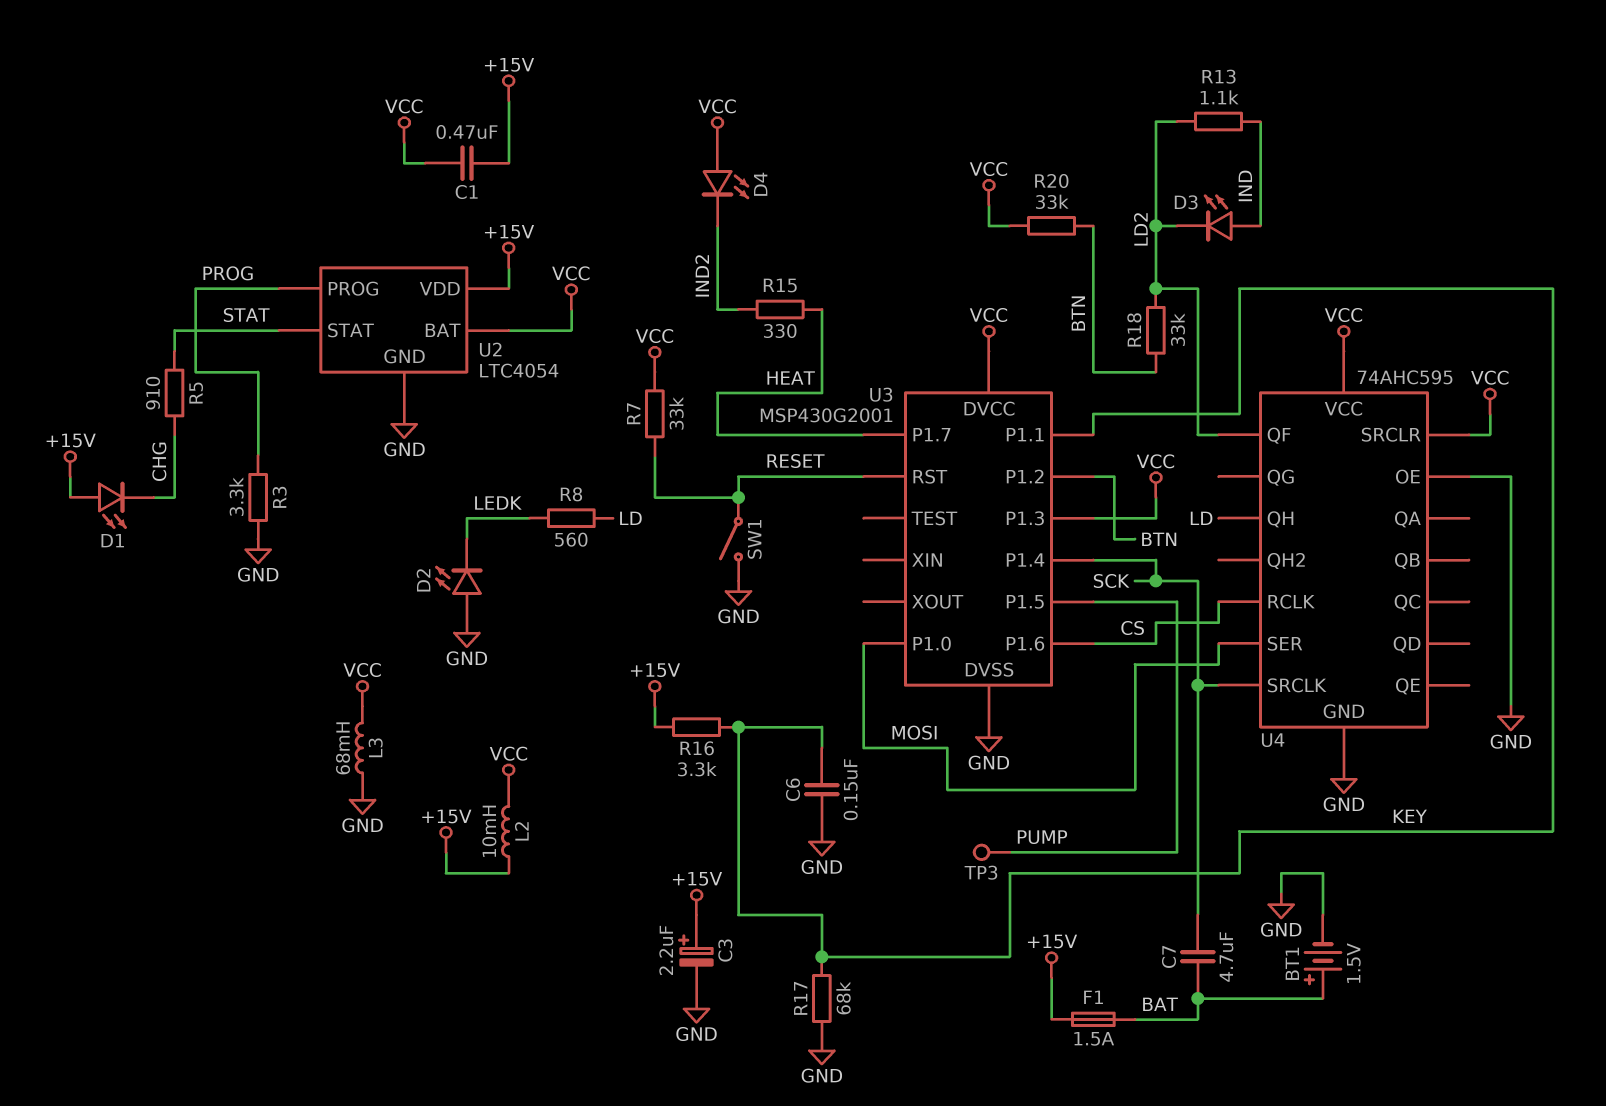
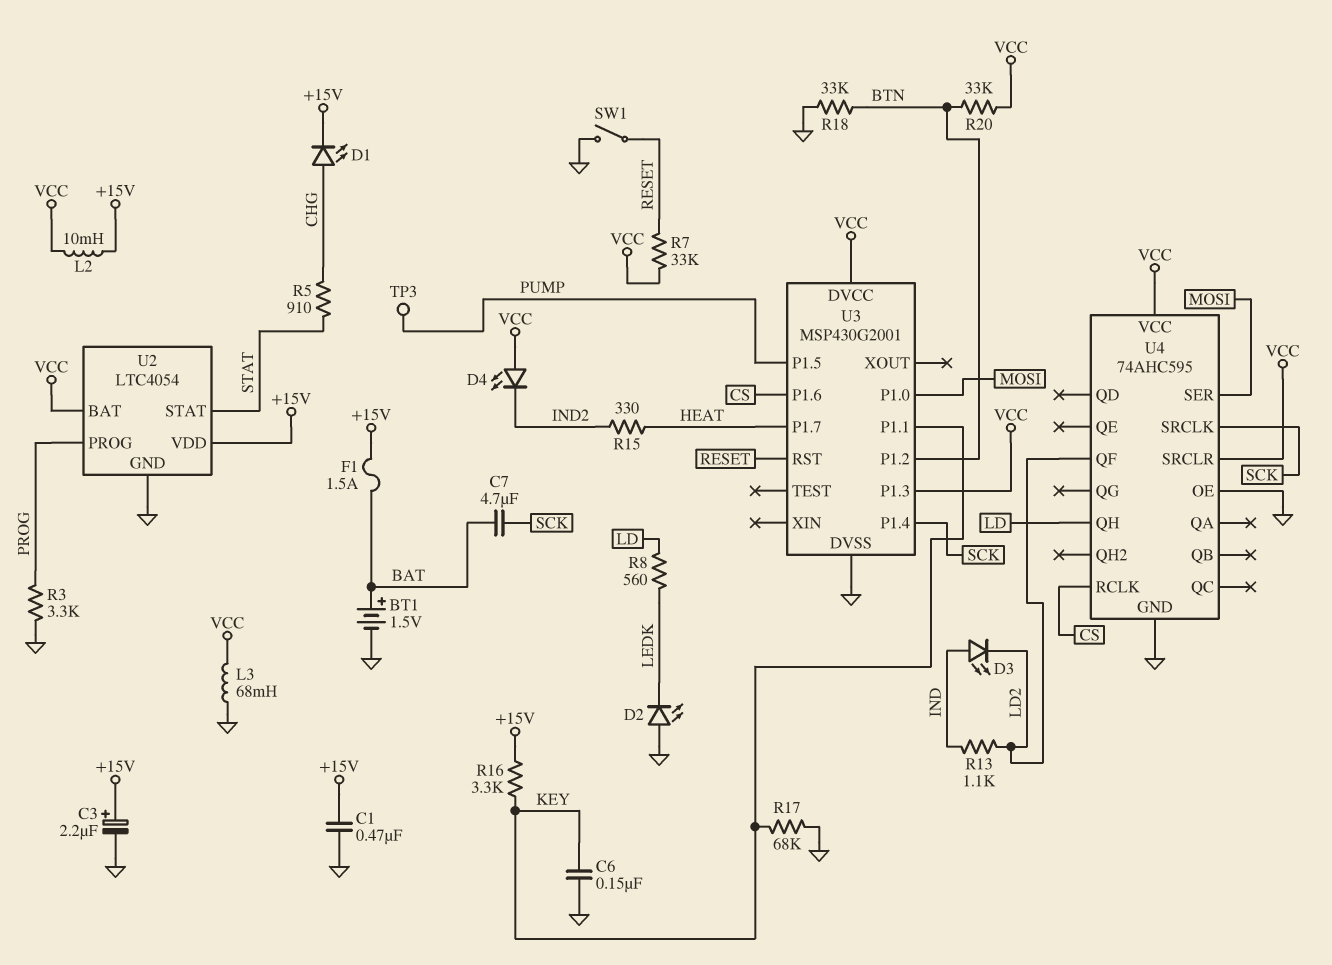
C1: 470nF (+15V, VCC) -> 470nF (+15V, GND)
D1: LED (A +15V, K CHG) -> LED (A CHG, K +15V)
R18: 33k (BTN, LD2) -> 33k (BTN, GND)

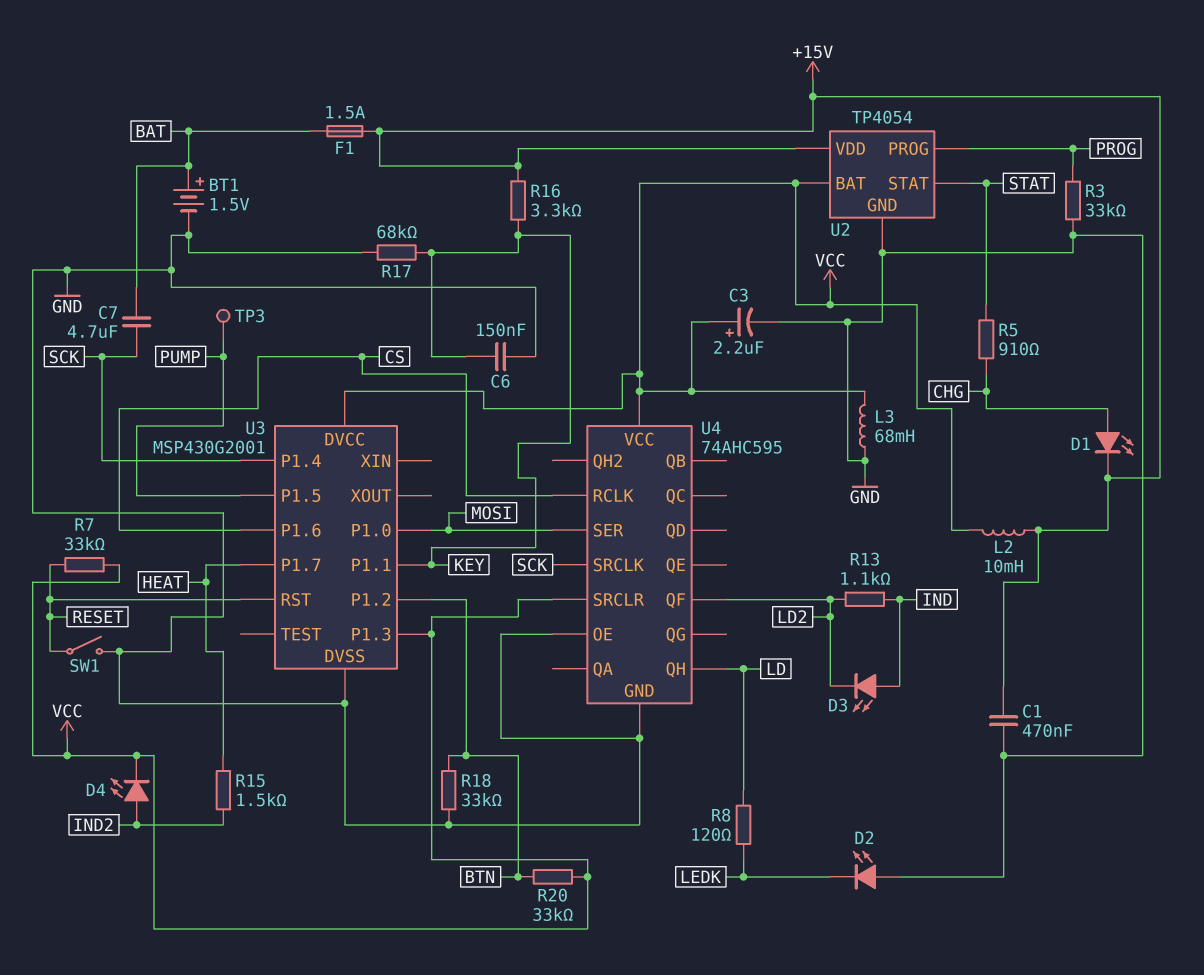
C3: 2.2uF (plus +15V, minus GND) -> 2.2uF (plus VCC, minus GND)
D4: LED (A VCC, K IND2) -> LED (A IND2, K VCC)
R3: 3.3k (GND, PROG) -> 33k (GND, PROG)
R8: 560 (LD, LEDK) -> 120 (LD, LEDK)
R15: 330 (HEAT, IND2) -> 1.5k (HEAT, IND2)
U2: LTC4054 -> TP4054

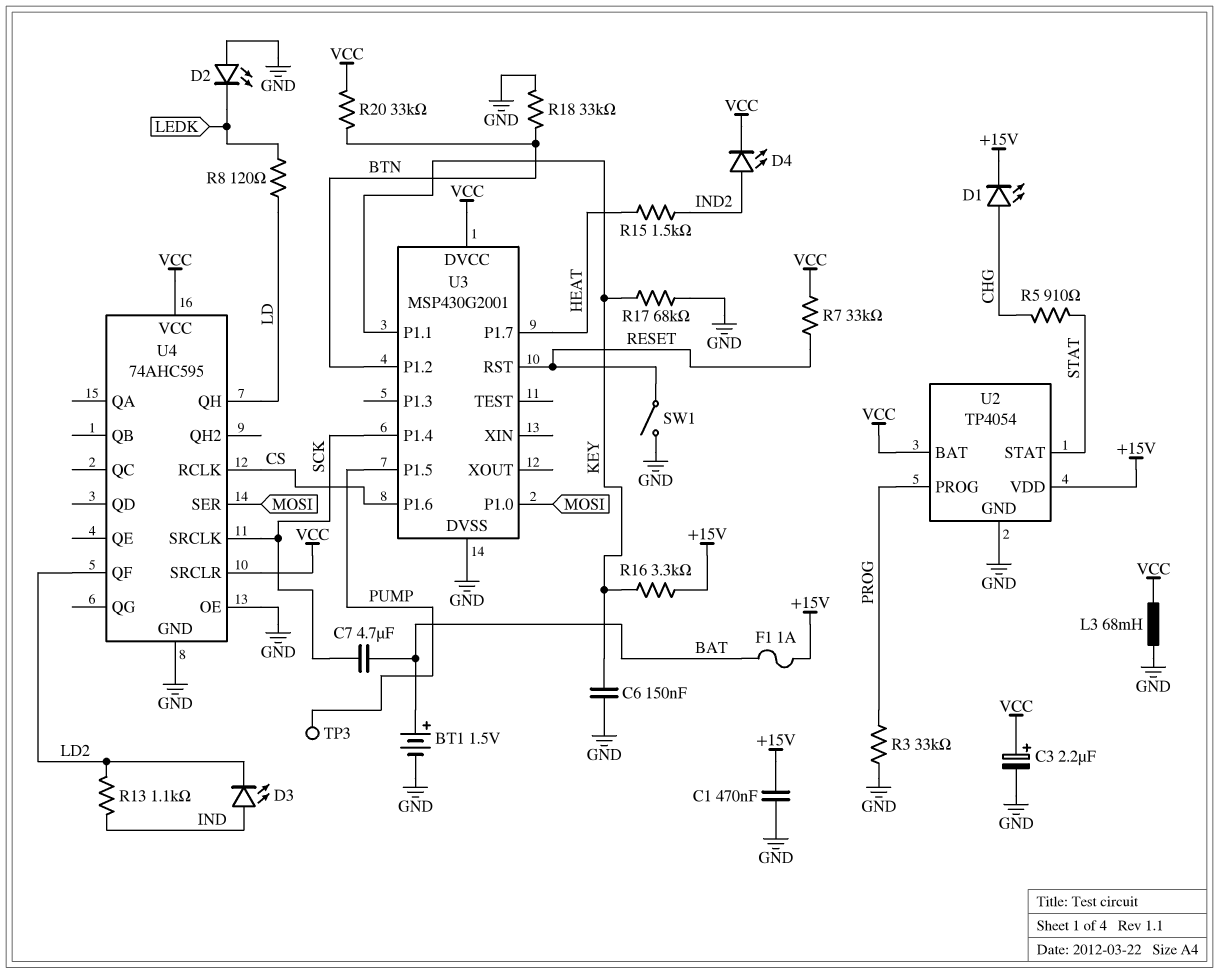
F1: 1.5A (+15V, BAT) -> 1A (+15V, BAT)
L2: 10mH (+15V, VCC) -> none
U3 pin P1.3: VCC -> none

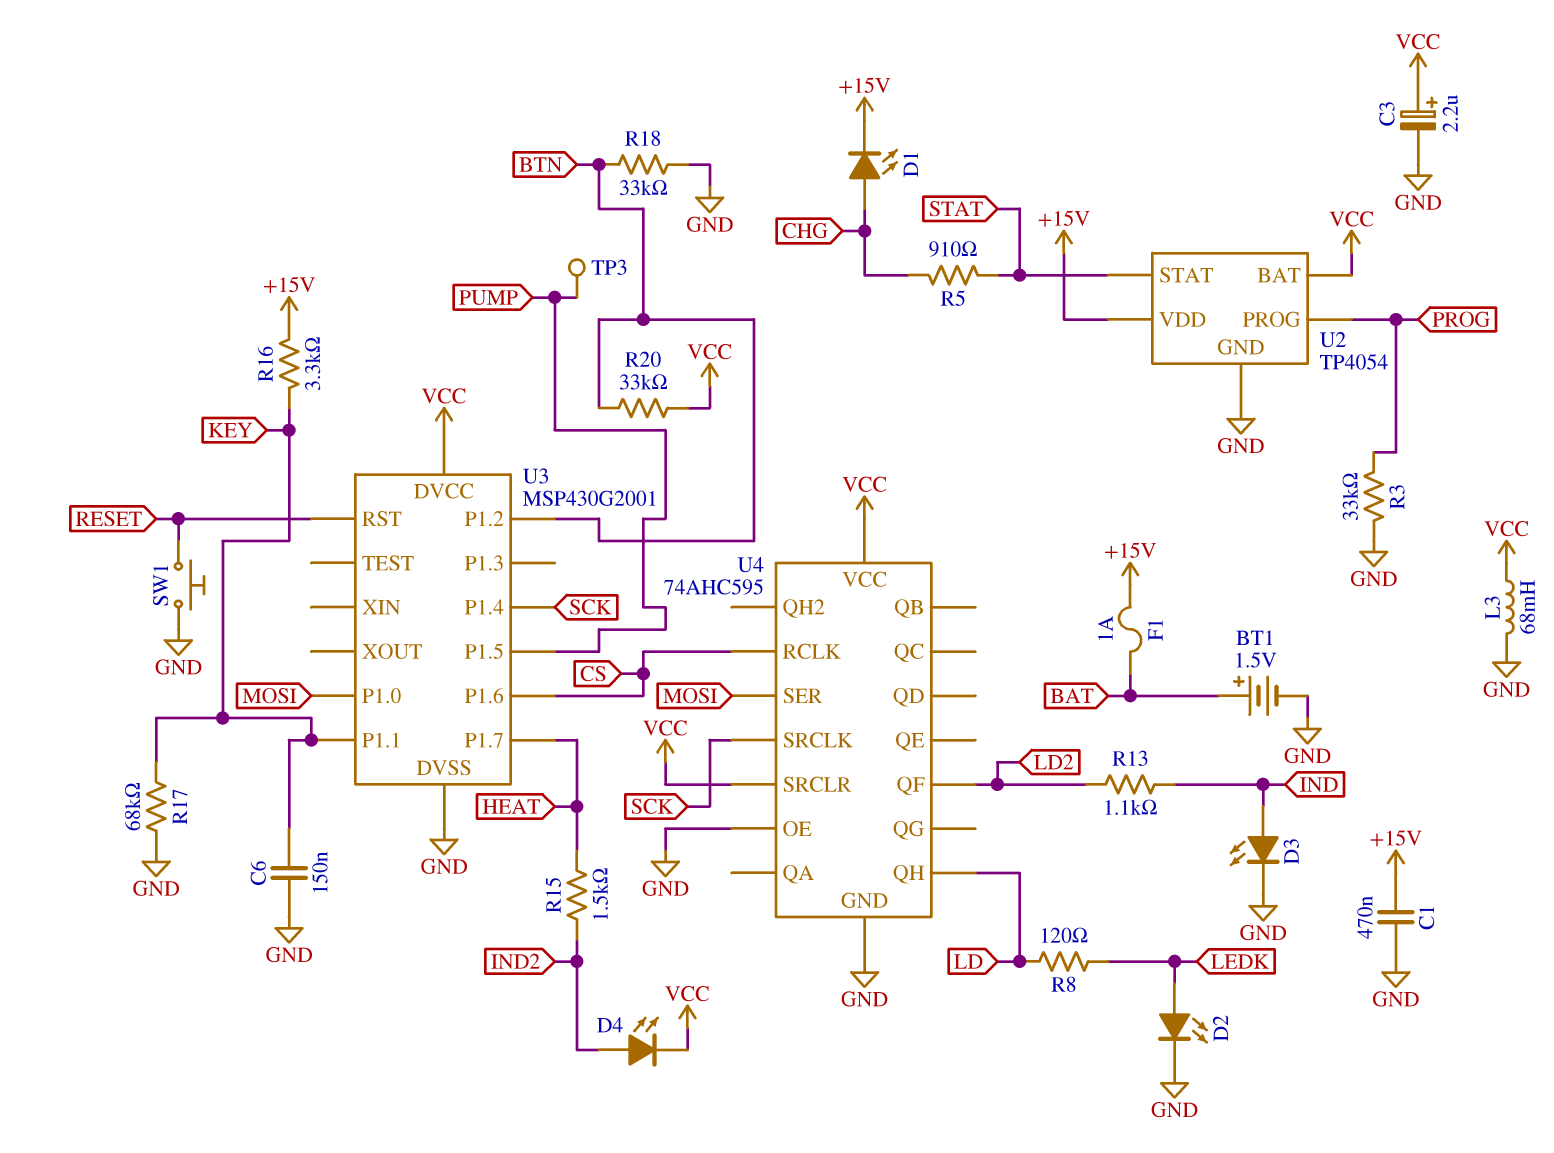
C7: 4.7uF (BAT, SCK) -> none
D2: LED (A GND, K LEDK) -> LED (A LEDK, K GND)
D3: LED (A IND, K LD2) -> LED (A IND, K GND)
R7: 33k (RESET, VCC) -> none
SW1: switch (GND, RESET) -> button (GND, RESET)

